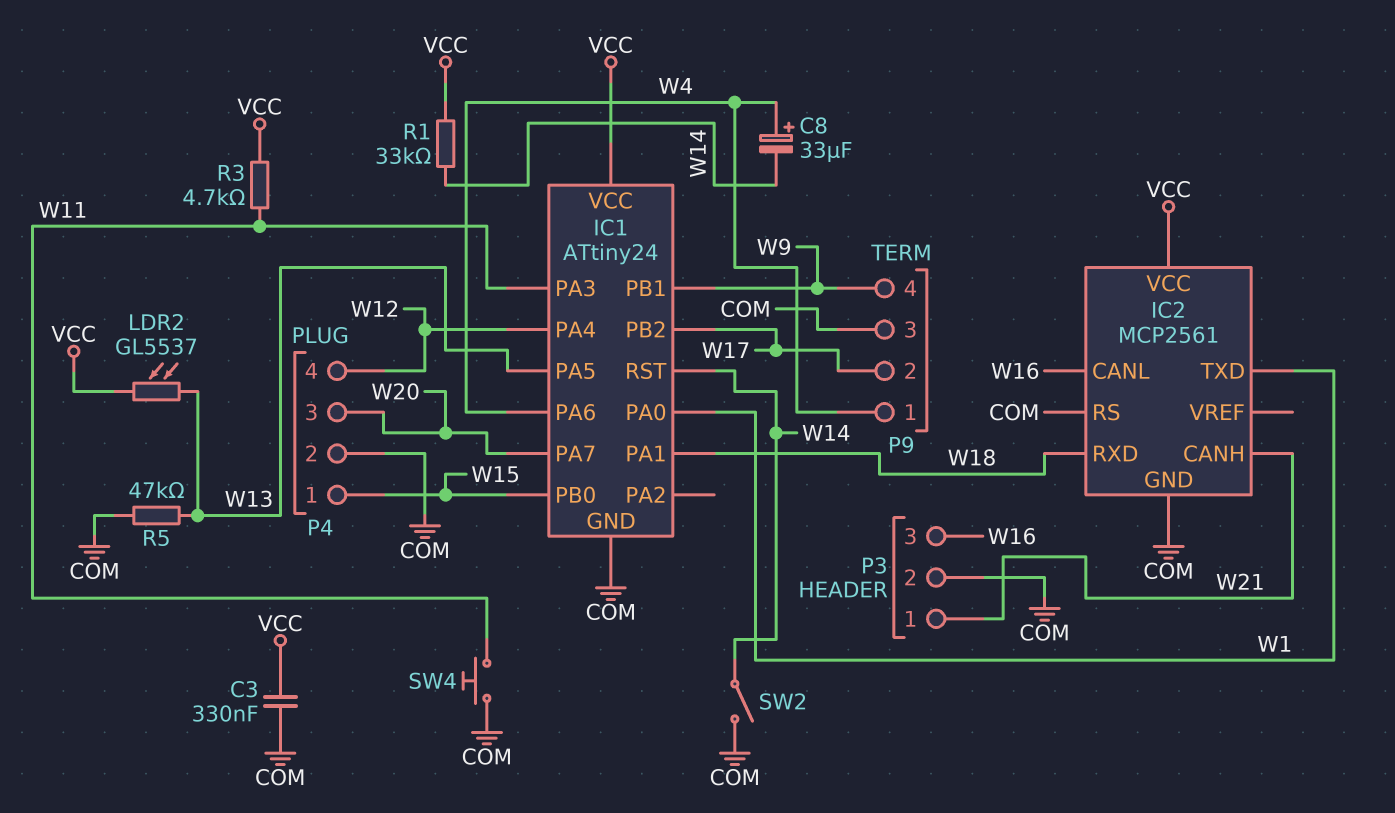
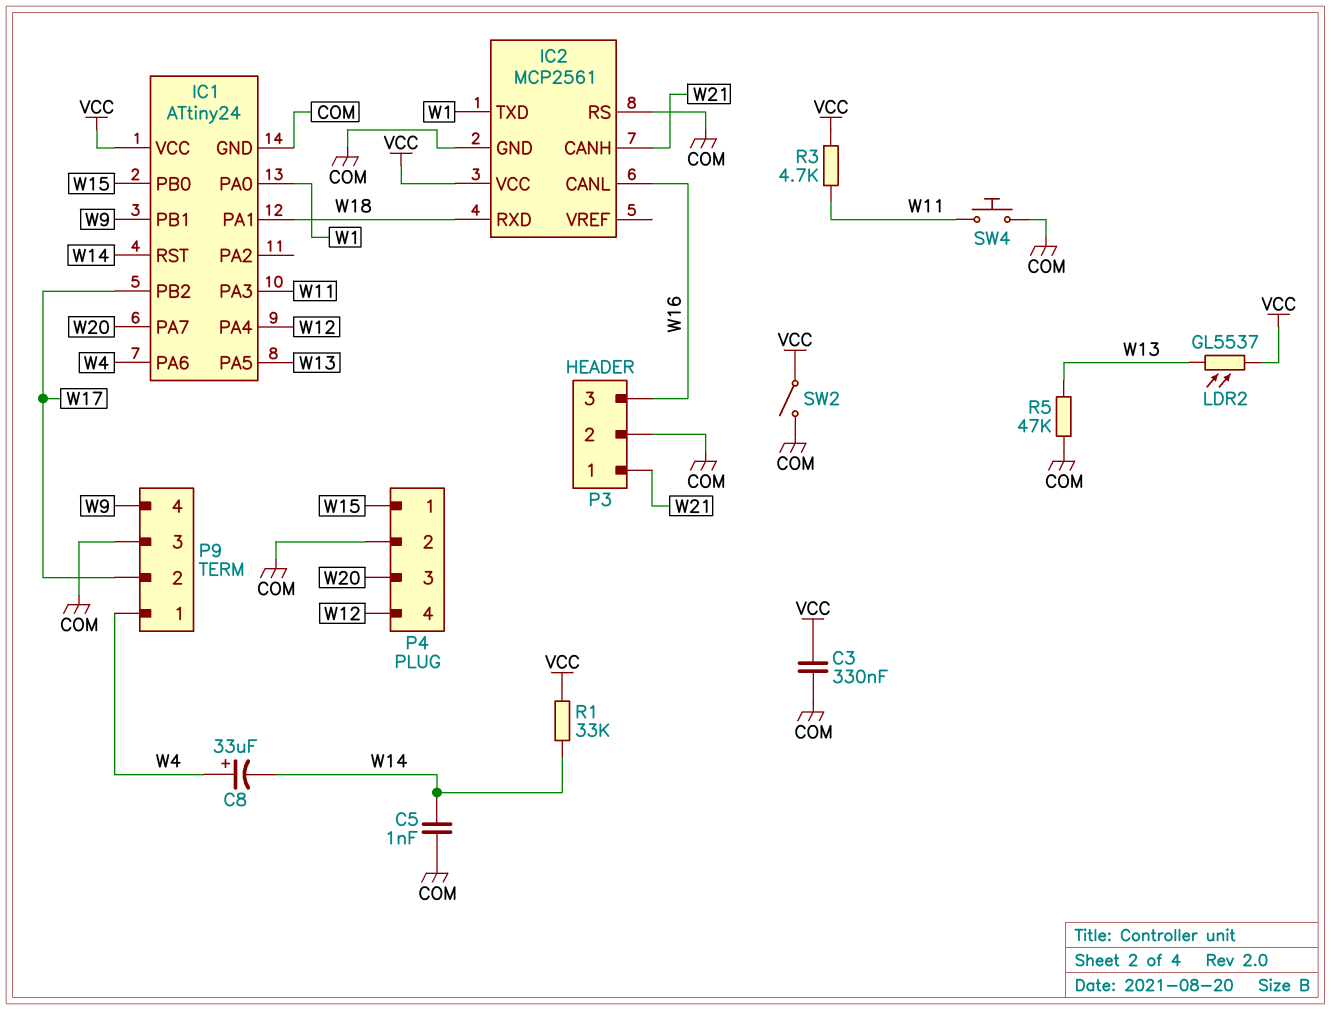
C5: none -> 1nF (COM, W14)
SW2: switch (COM, W14) -> switch (COM, VCC)

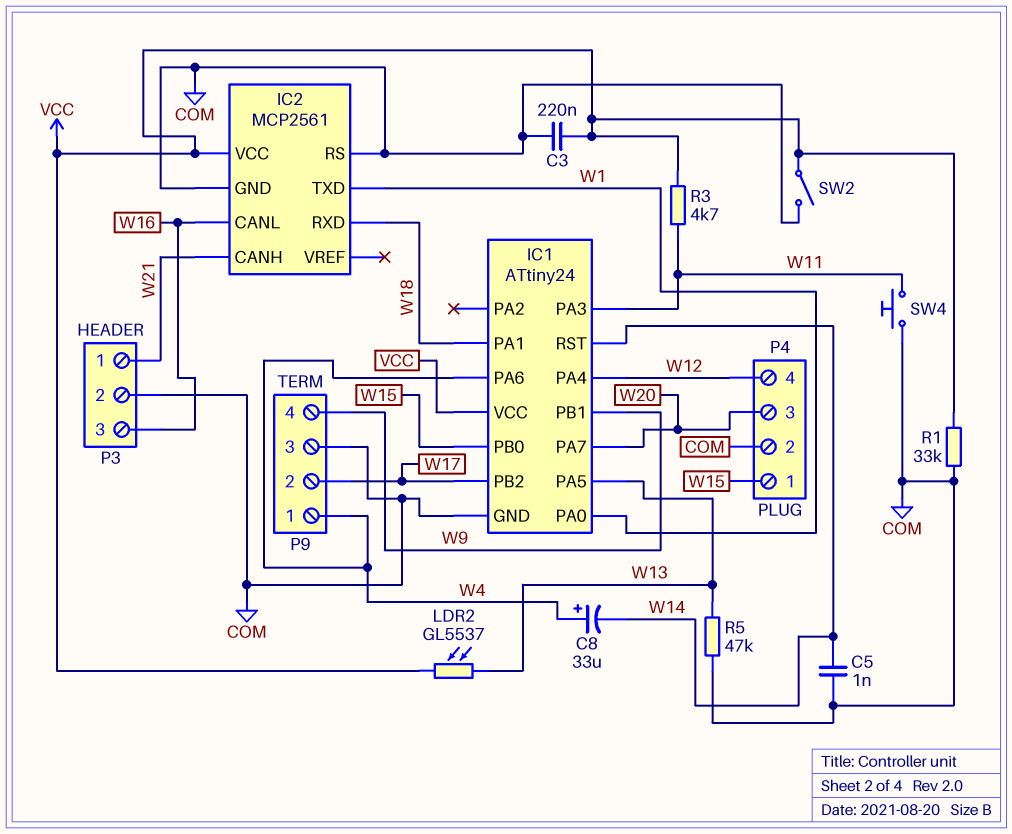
C3: 330nF (COM, VCC) -> 220nF (COM, VCC)
R1: 33k (VCC, W14) -> 33k (COM, VCC)

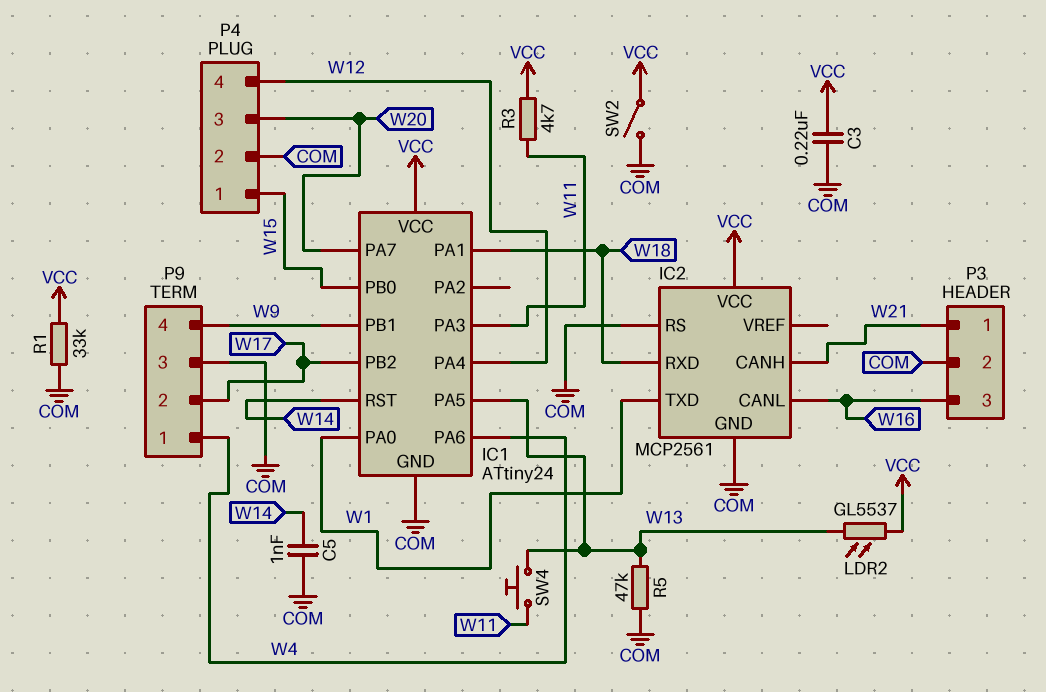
C8: 33uF (plus W4, minus W14) -> none
SW4: button (COM, W11) -> button (W11, W13)

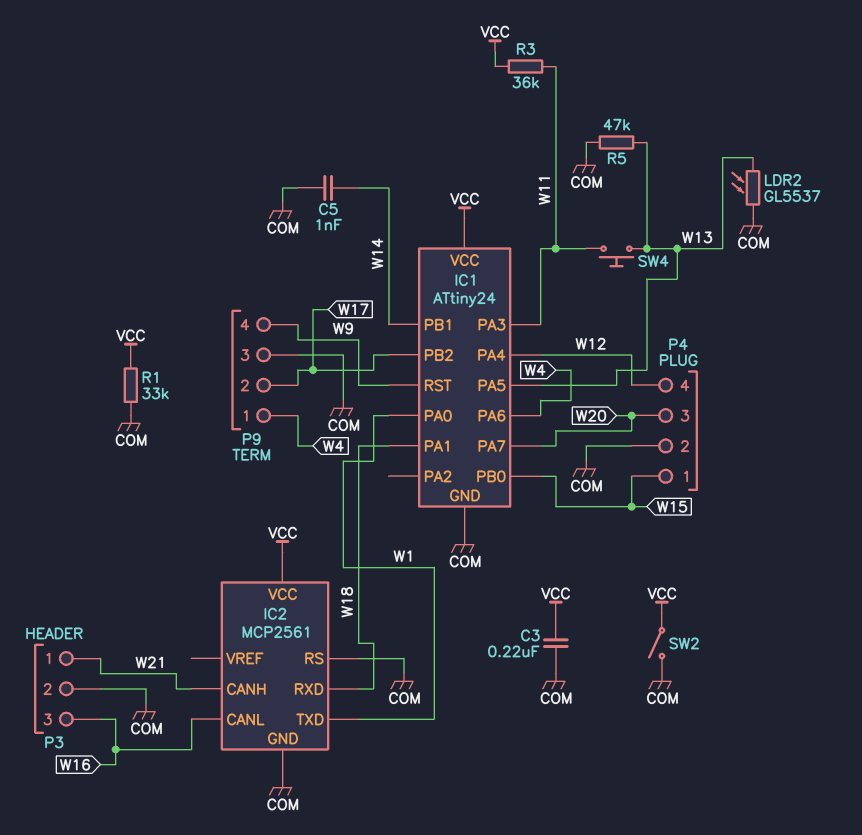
IC1 pin PB1: W9 -> W14
IC1 pin RST: W14 -> W9
LDR2: GL5537 (VCC, W13) -> GL5537 (COM, W13)
R3: 4.7k (VCC, W11) -> 36k (VCC, W11)

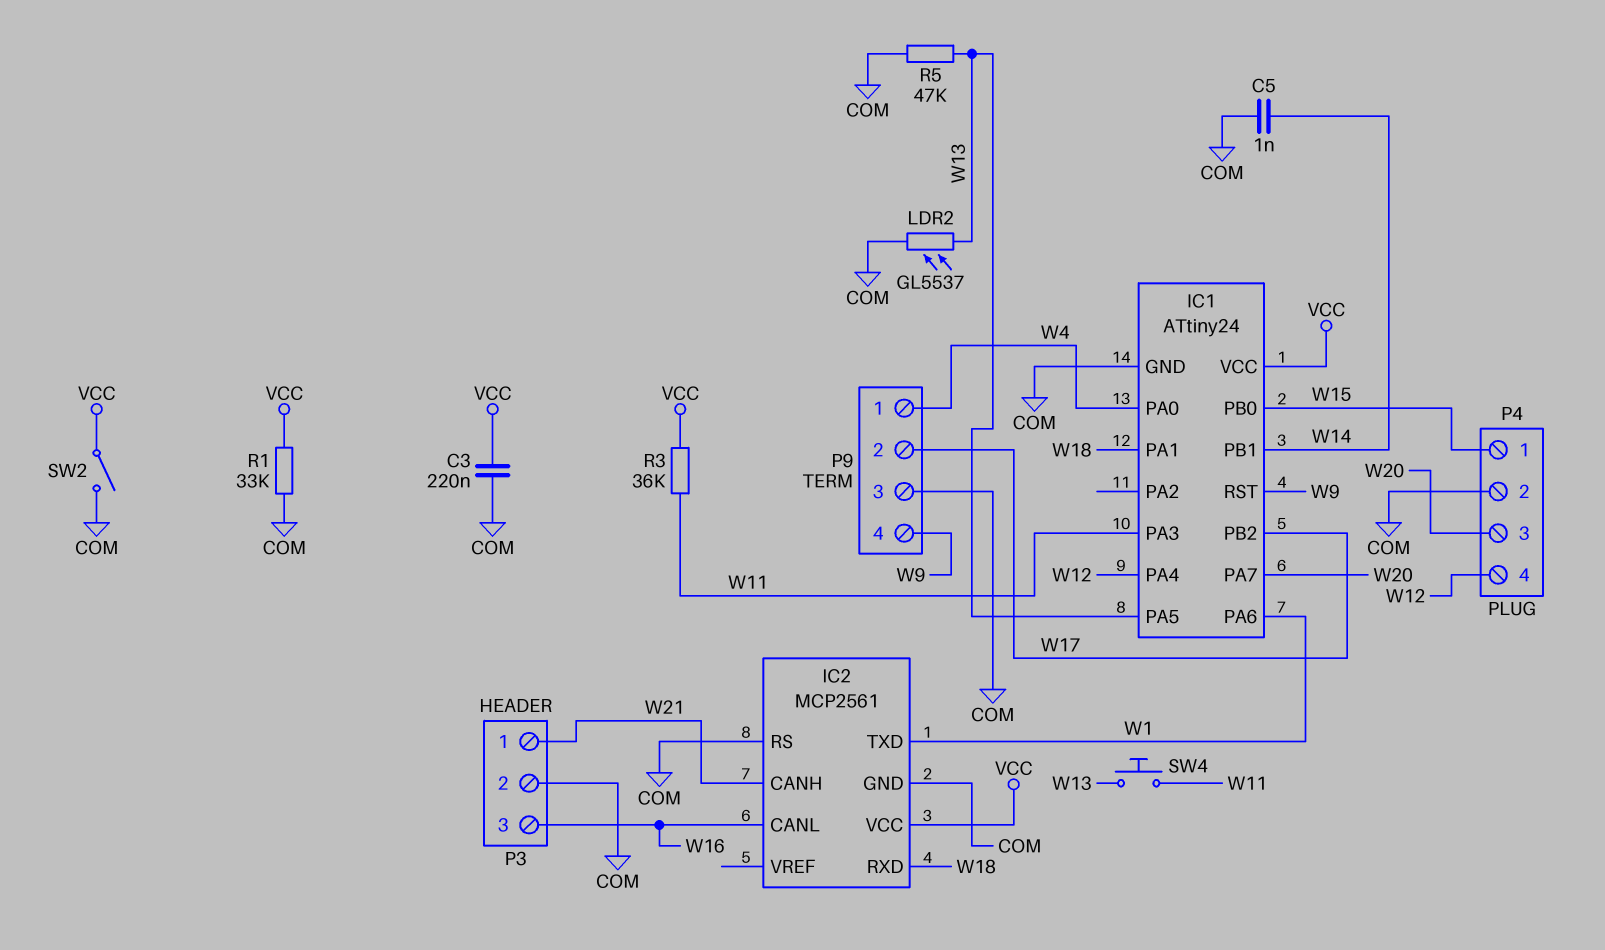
IC1 pin PA0: W1 -> W4
IC1 pin PA6: W4 -> W1

